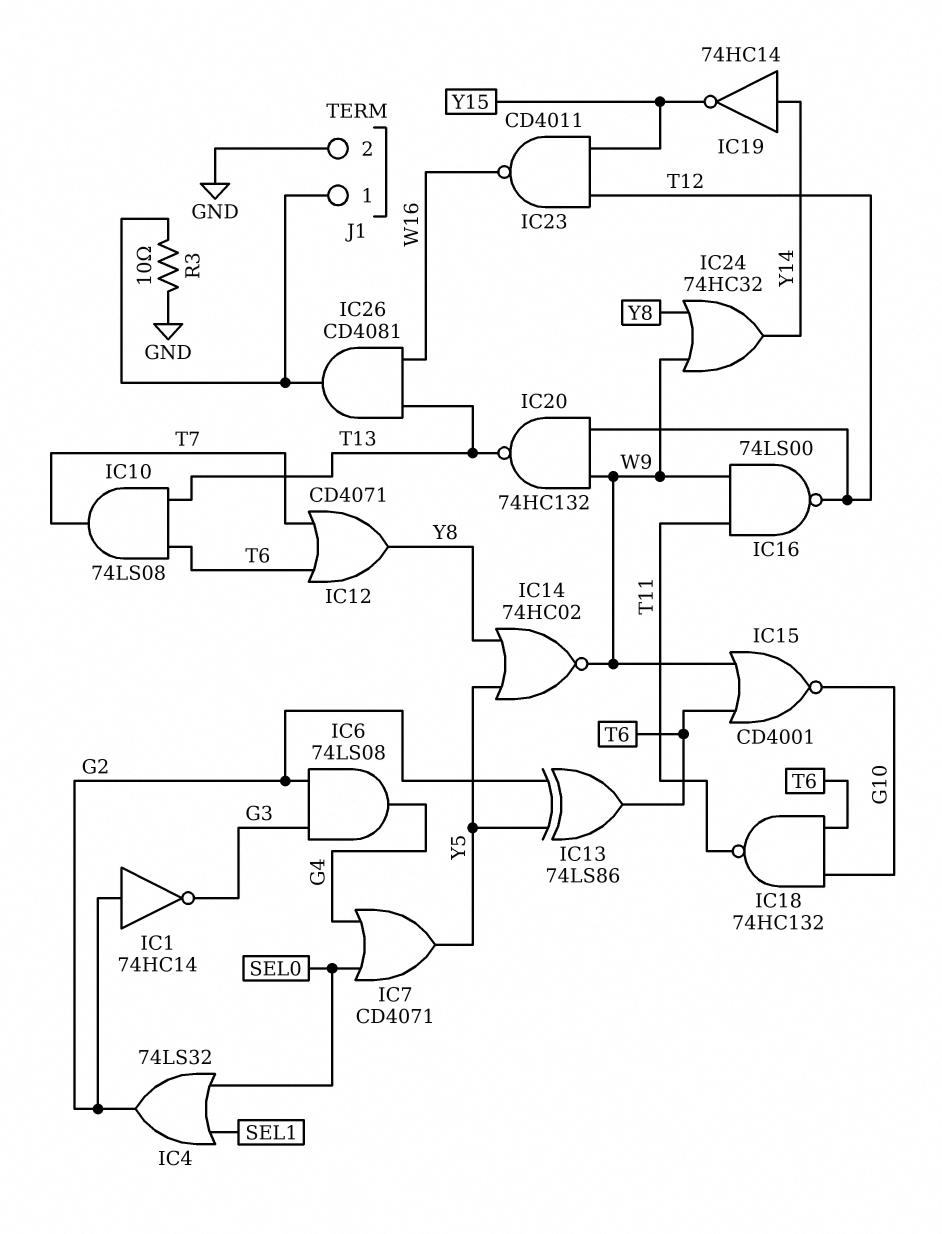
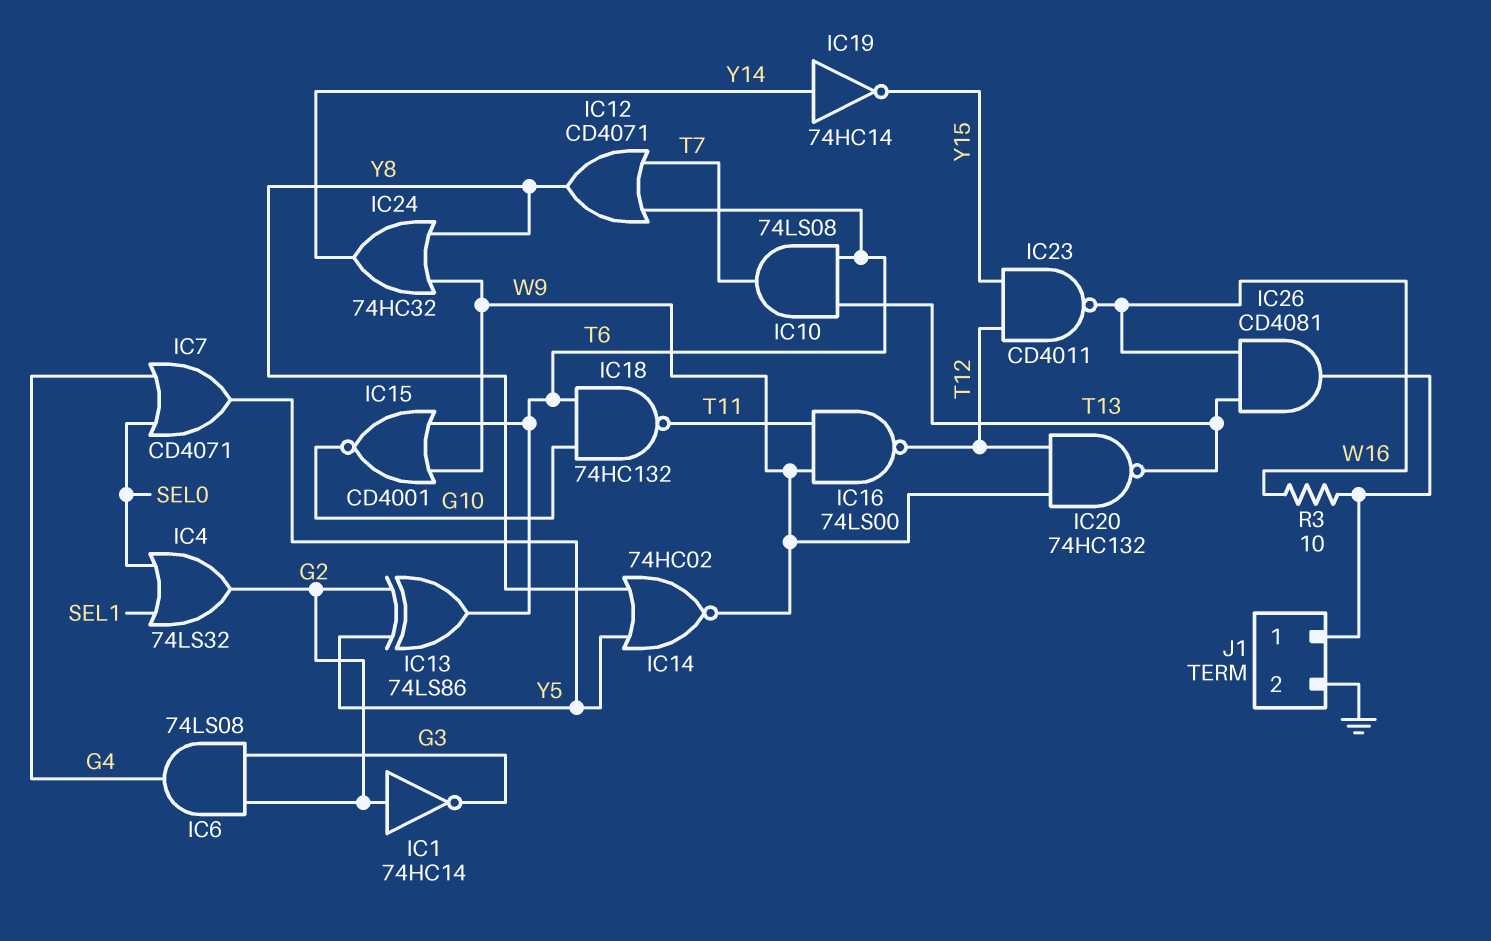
R3: 10 (GND, J1/1) -> 10 (J1/1, W16)

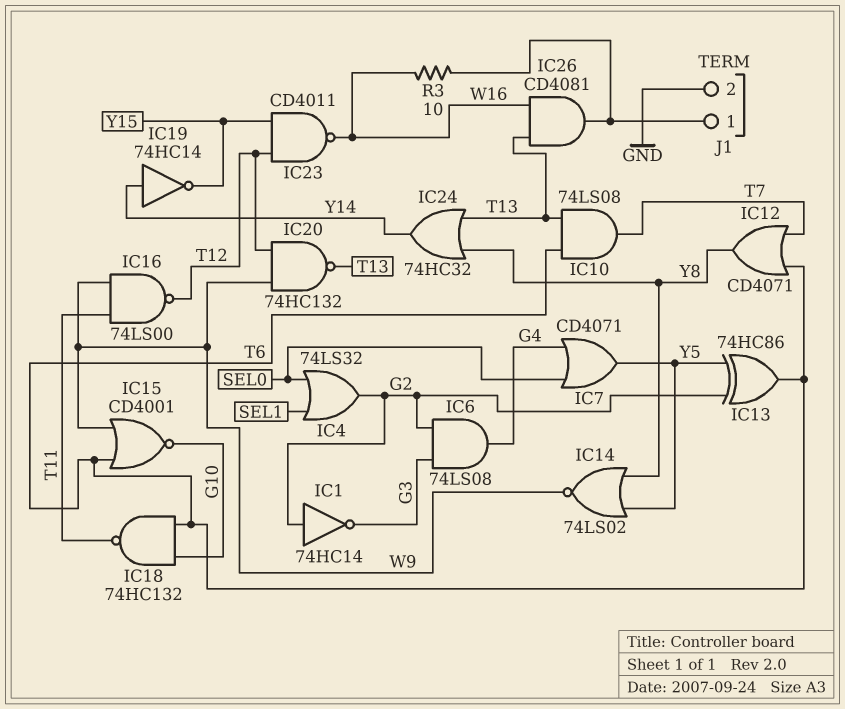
IC13: XOR 74LS86 (in G2, in Y5, out T6) -> XOR 74HC86 (in G2, in Y5, out T6)
IC14: NOR 74HC02 (in Y5, in Y8, out W9) -> NOR 74LS02 (in Y5, in Y8, out W9)
IC24: OR 74HC32 (in W9, in Y8, out Y14) -> OR 74HC32 (in T13, in Y8, out Y14)

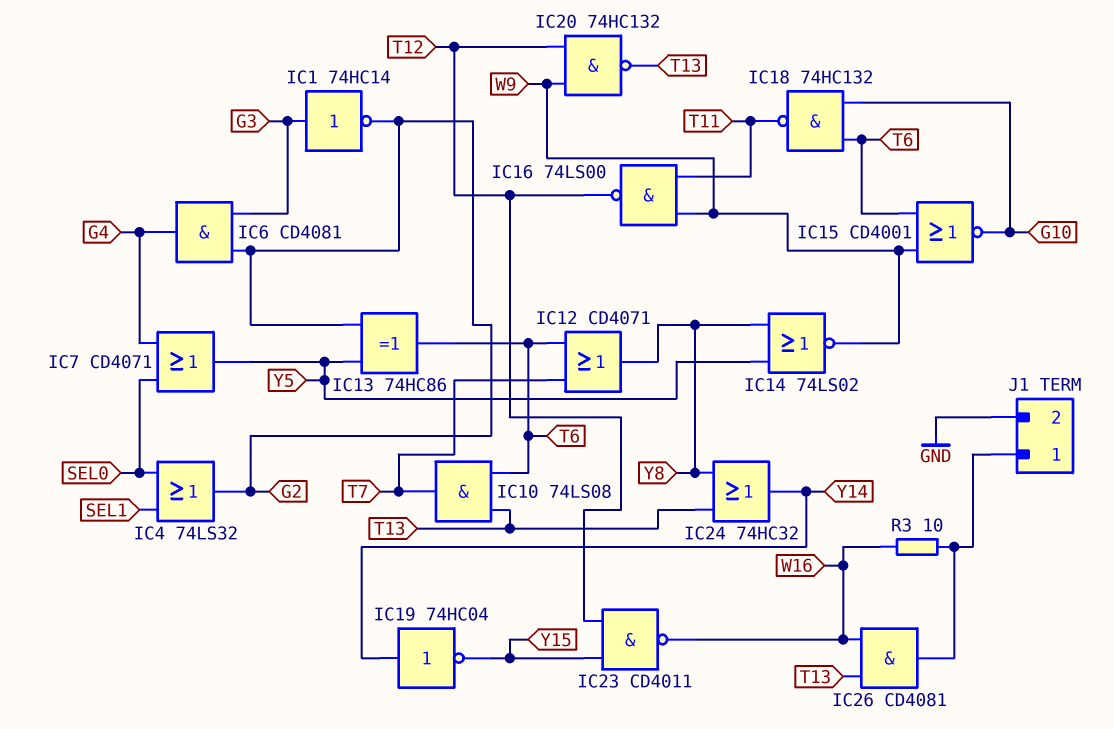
IC1: NOT 74HC14 (in G2, out G3) -> NOT 74HC14 (in G3, out G2)
IC6: AND 74LS08 (in G2, in G3, out G4) -> AND CD4081 (in G2, in G3, out G4)
IC19: NOT 74HC14 (in Y14, out Y15) -> NOT 74HC04 (in Y14, out Y15)

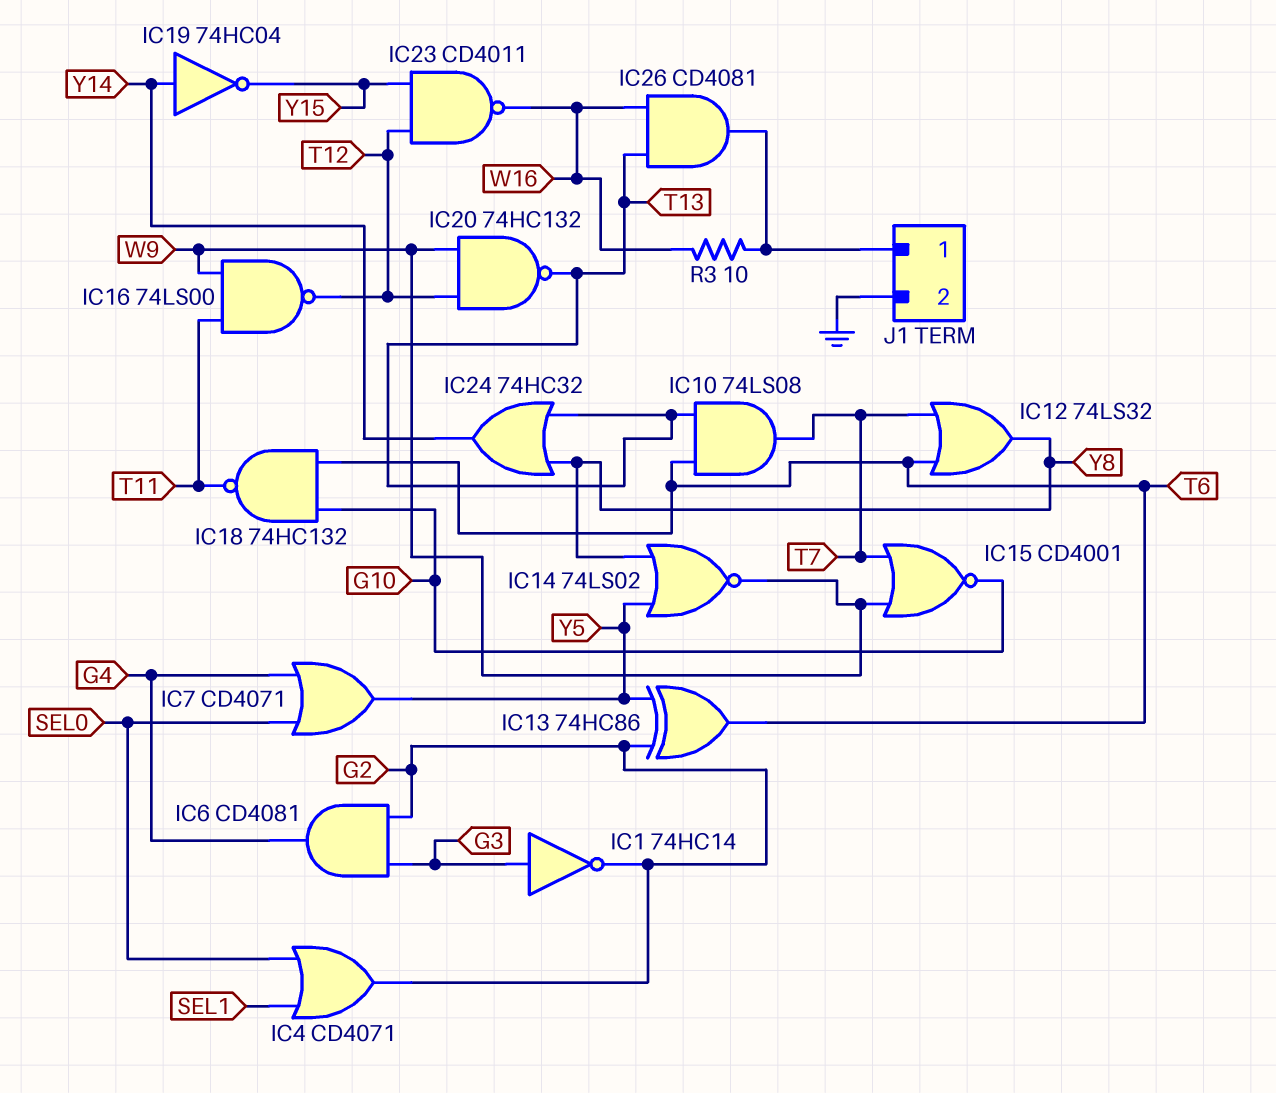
IC4: OR 74LS32 (in SEL0, in SEL1, out G2) -> OR CD4071 (in SEL0, in SEL1, out G2)
IC12: OR CD4071 (in T6, in T7, out Y8) -> OR 74LS32 (in T6, in T7, out Y8)
IC15: NOR CD4001 (in T6, in W9, out G10) -> NOR CD4001 (in T7, in W9, out G10)

